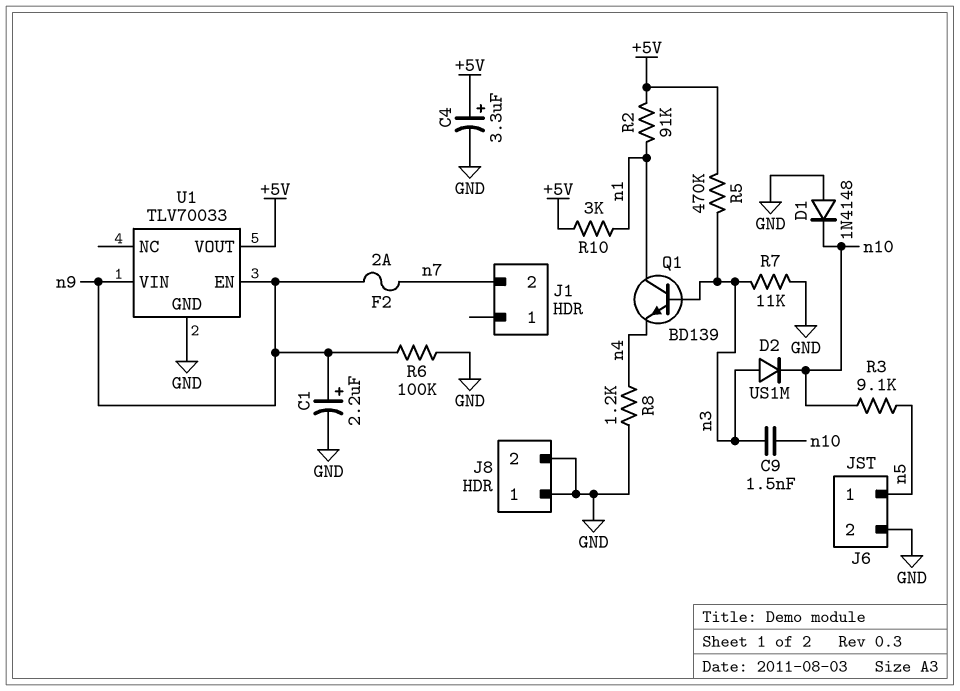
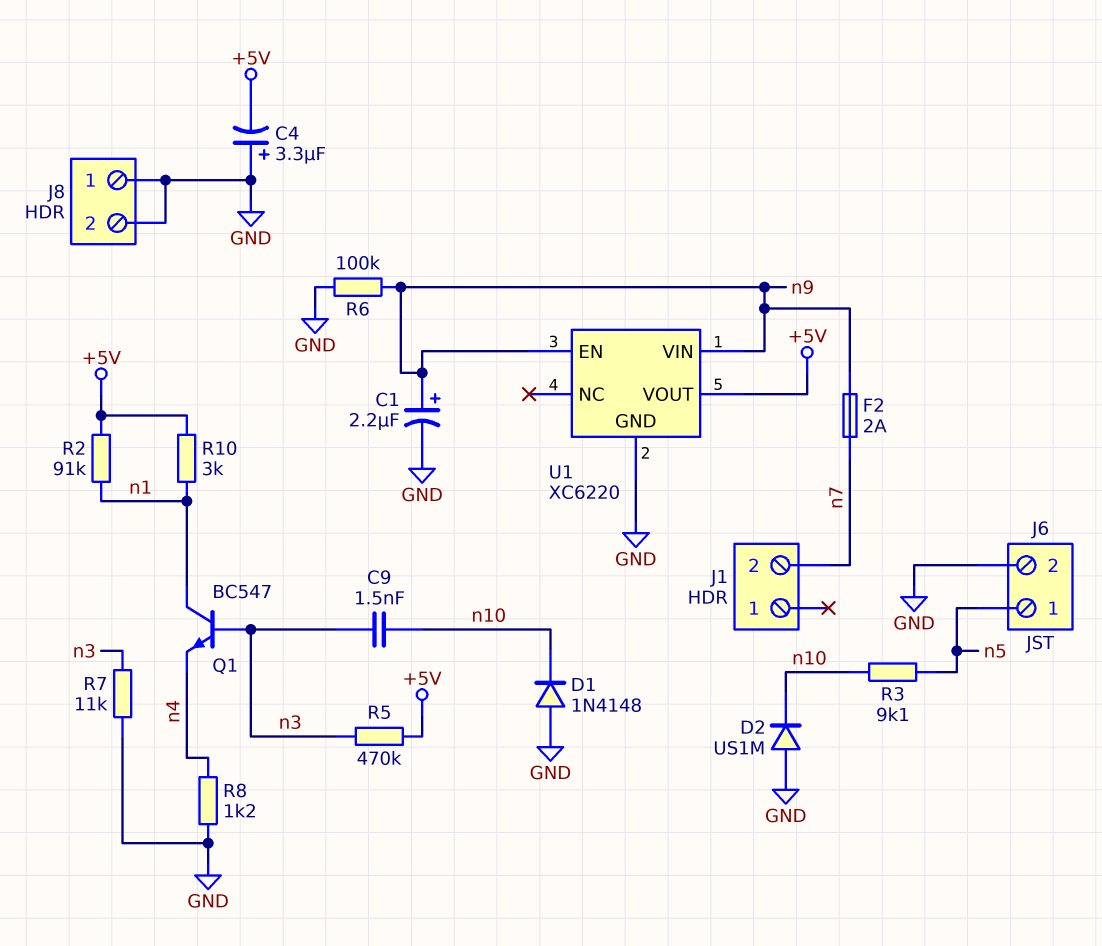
C4: 3.3uF (plus +5V, minus GND) -> 3.3uF (plus GND, minus +5V)
D2: diode US1M (A n3, K n10) -> diode US1M (A GND, K n10)
Q1: NPN BD139 (B n3, C n1, E n4) -> NPN BC547 (B n3, C n1, E n4)
U1: TLV70033 -> XC6220

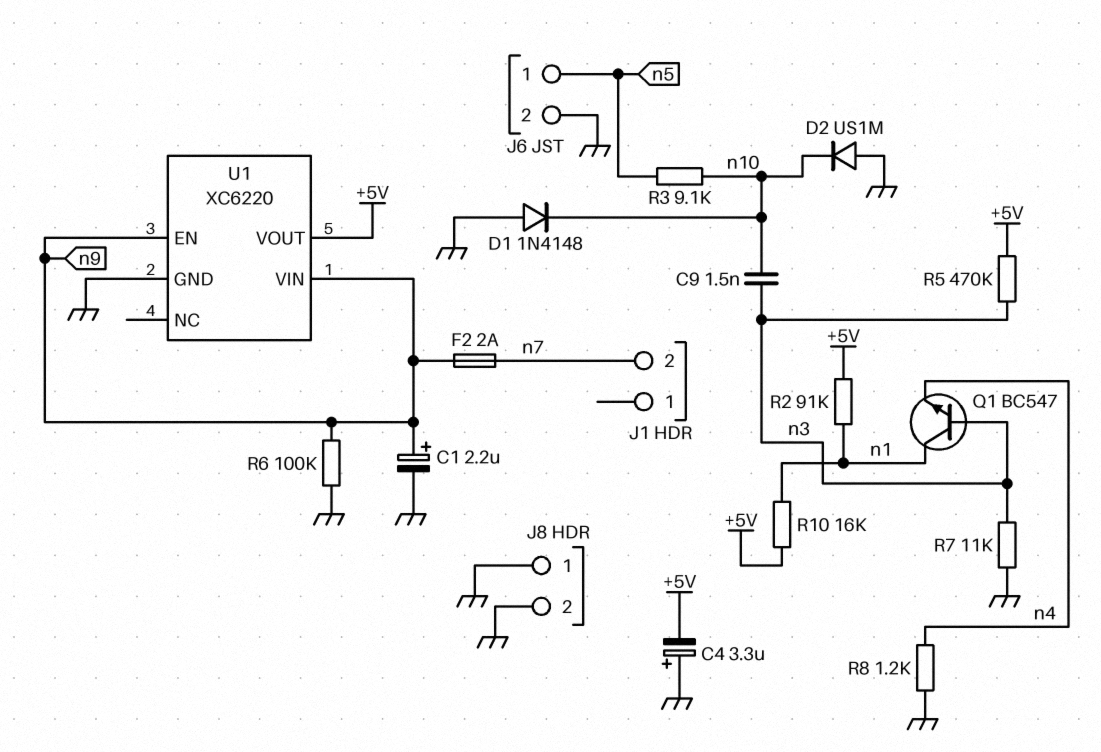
R10: 3k (+5V, n1) -> 16k (+5V, n1)

